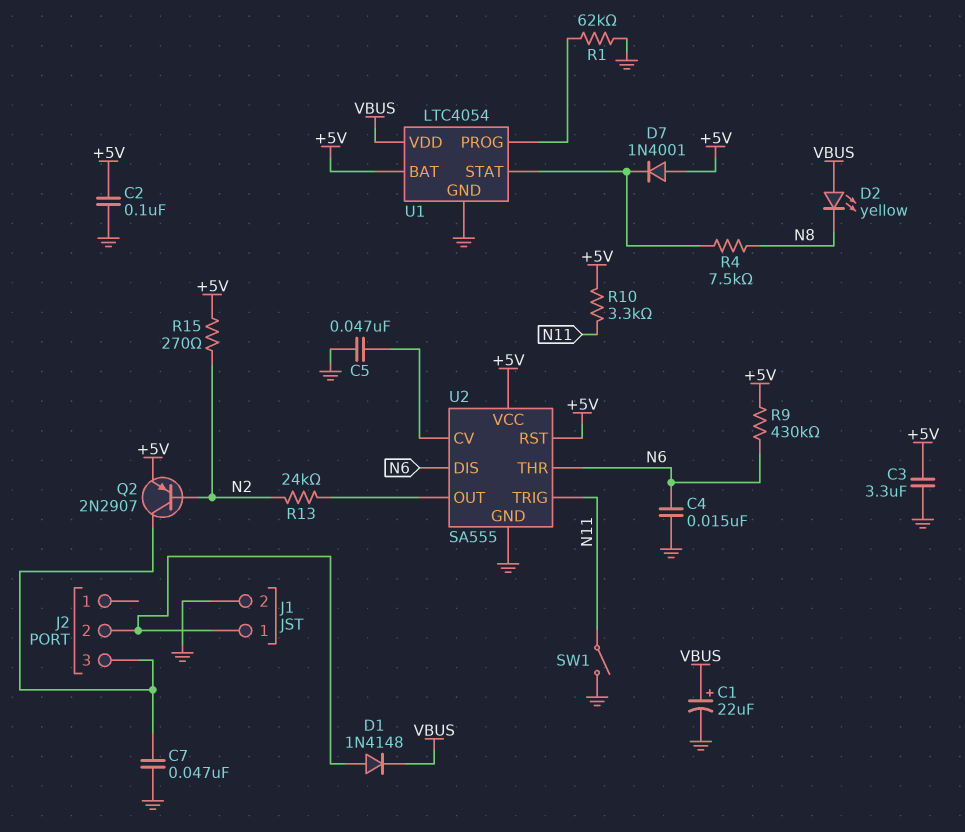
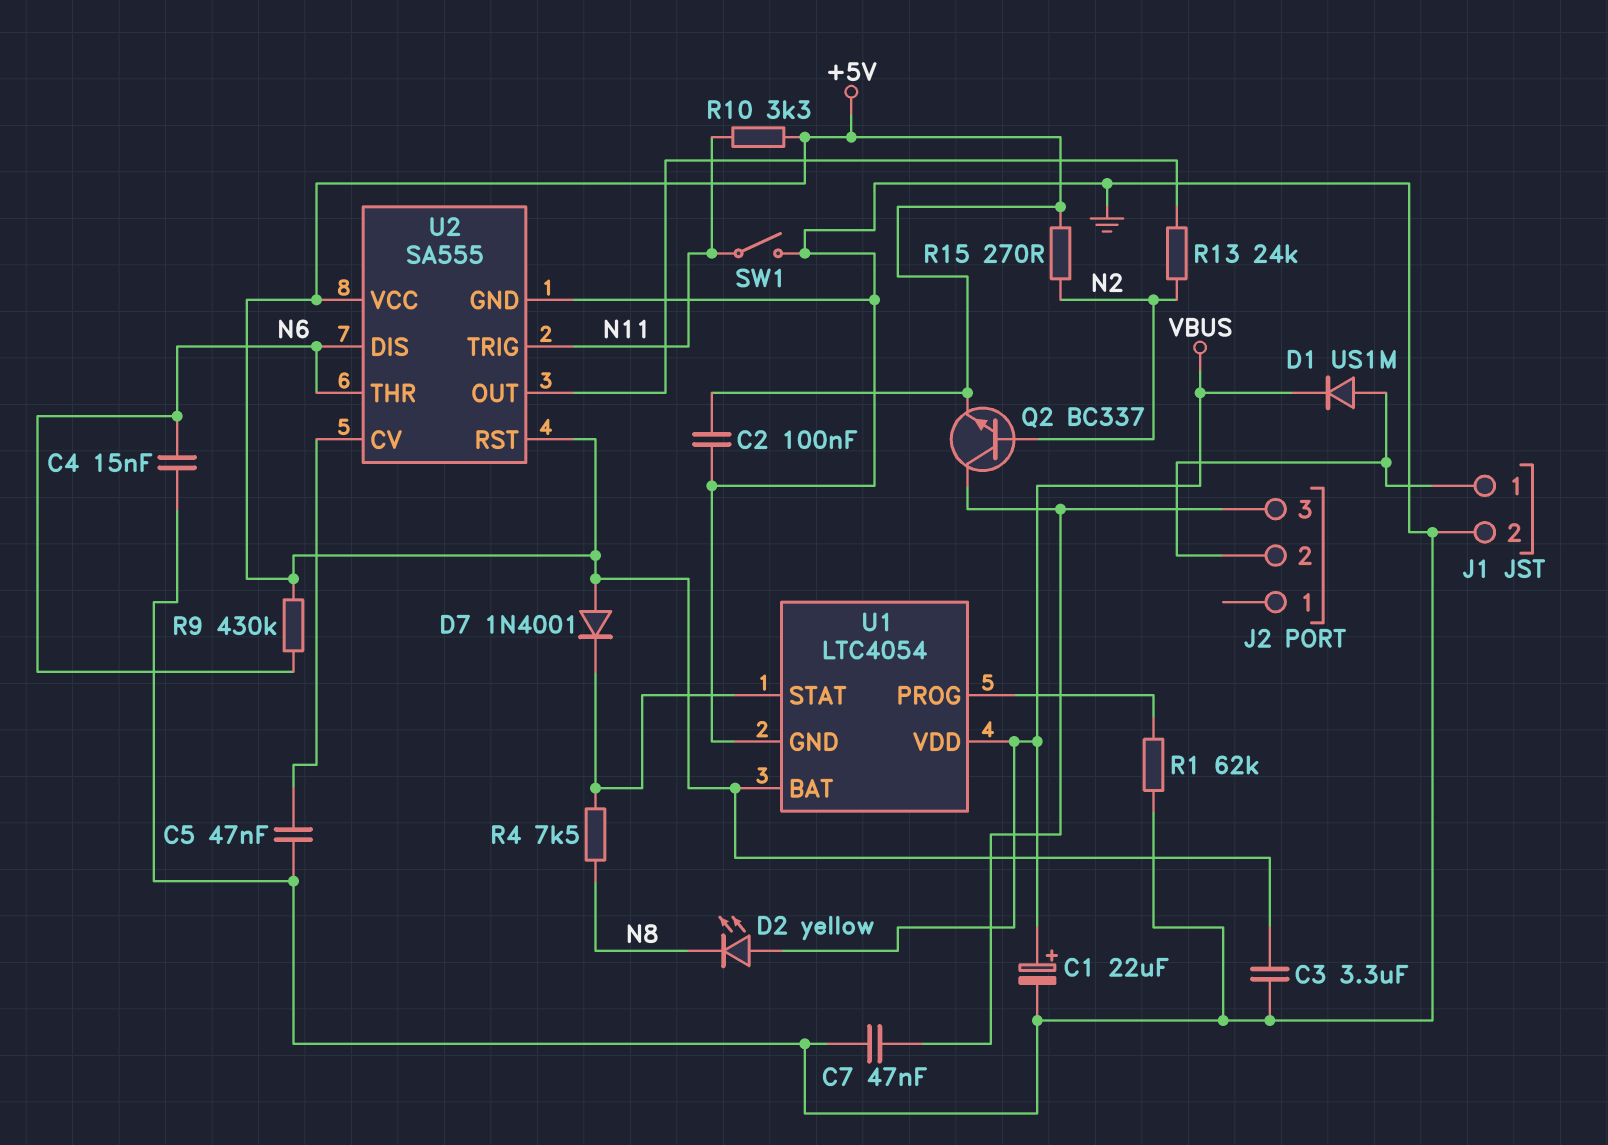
D1: diode 1N4148 (A J1/1, K VBUS) -> diode US1M (A J1/1, K VBUS)
Q2: PNP 2N2907 (B N2, C J2/3, E +5V) -> NPN BC337 (B N2, C J2/3, E +5V)

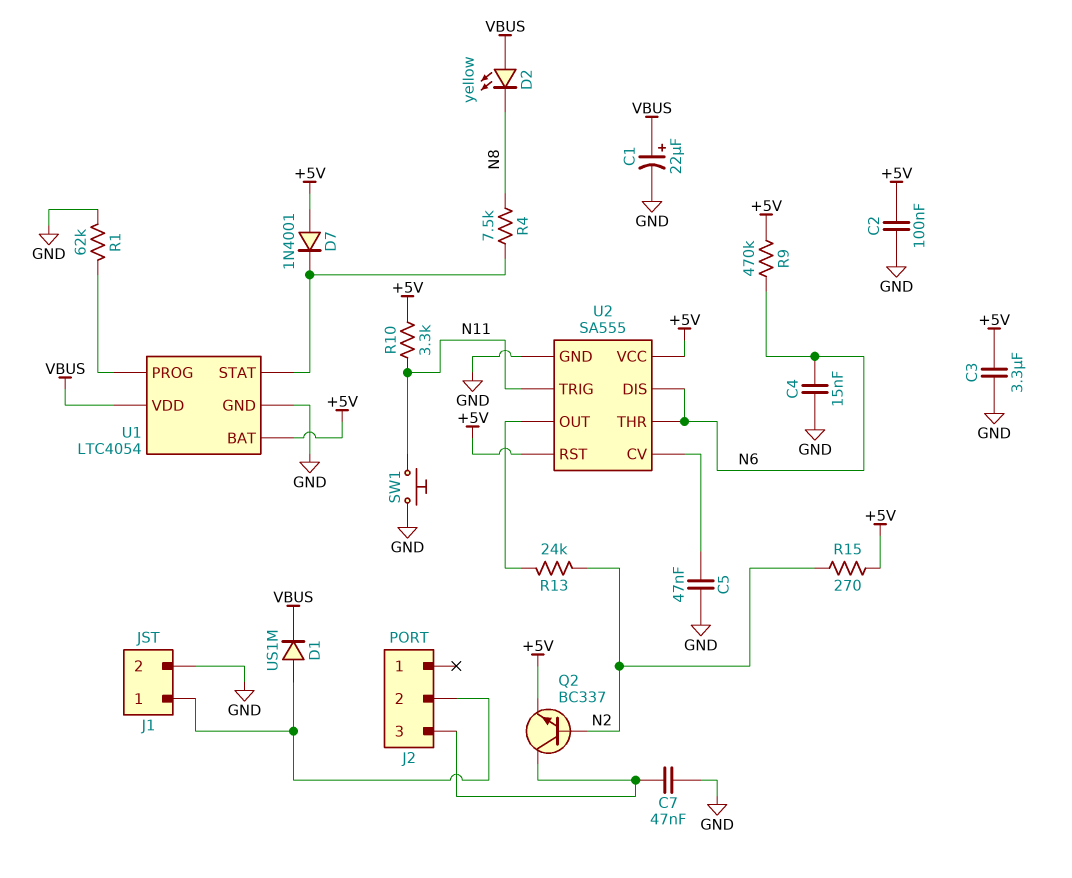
R9: 430k (+5V, N6) -> 470k (+5V, N6)
SW1: switch (GND, N11) -> button (GND, N11)

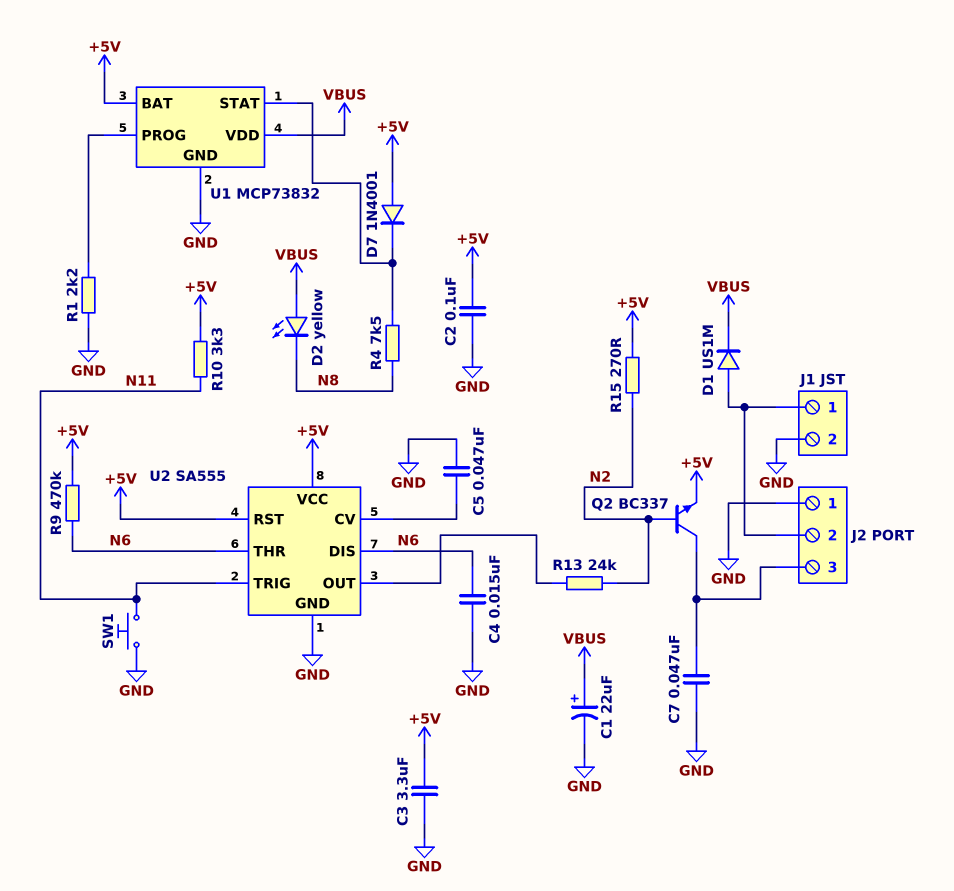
J2 pin 1: none -> GND
R1: 62k (GND, U1/PROG) -> 2.2k (GND, U1/PROG)
U1: LTC4054 -> MCP73832

